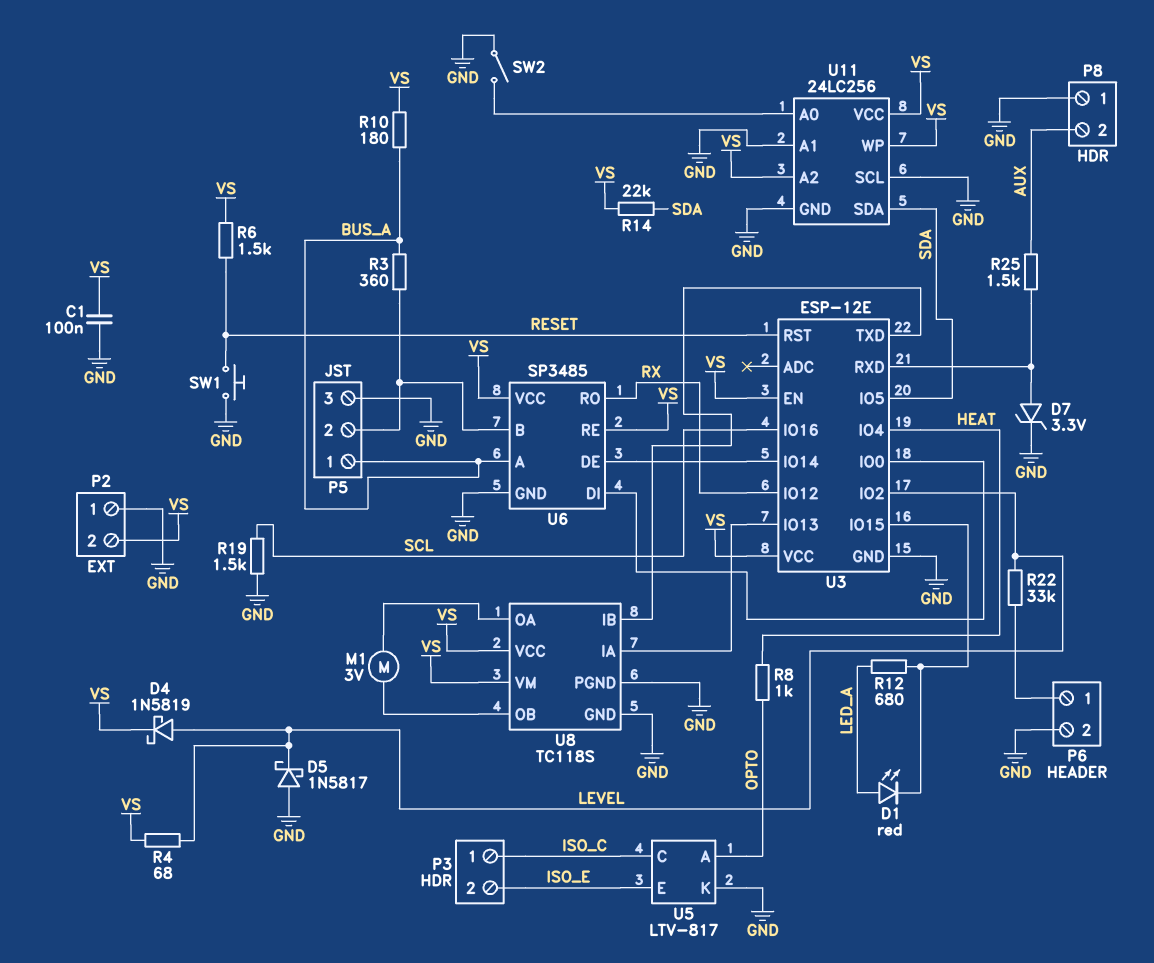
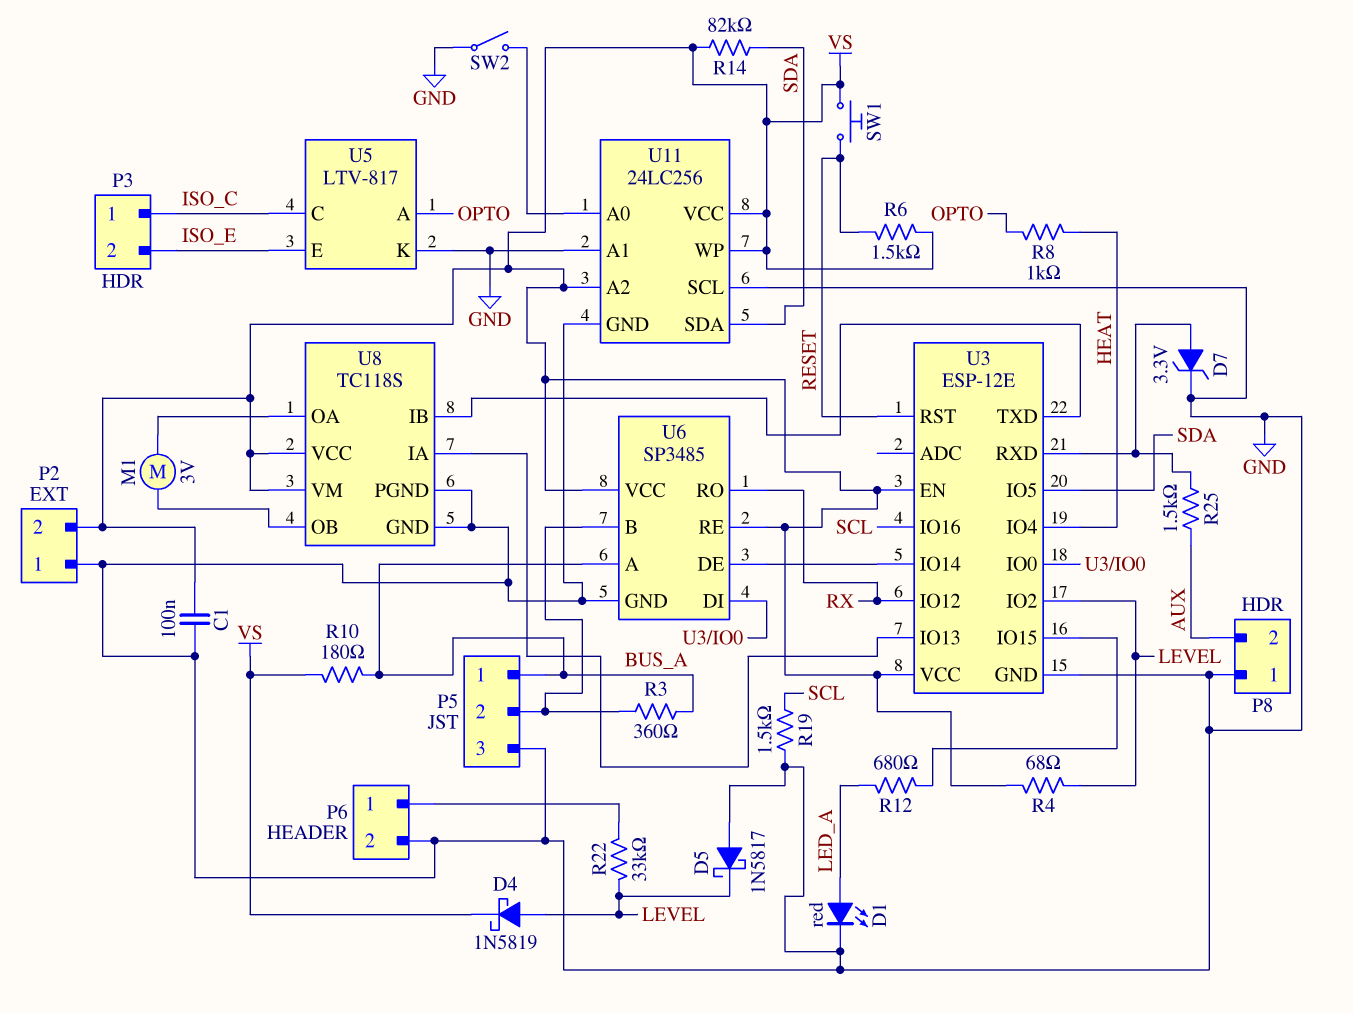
D1: LED red (A LED_A, K U3/IO15) -> LED red (A LED_A, K GND)
R14: 22k (SDA, VS) -> 82k (SDA, VS)
SW1: button (GND, RESET) -> button (RESET, VS)

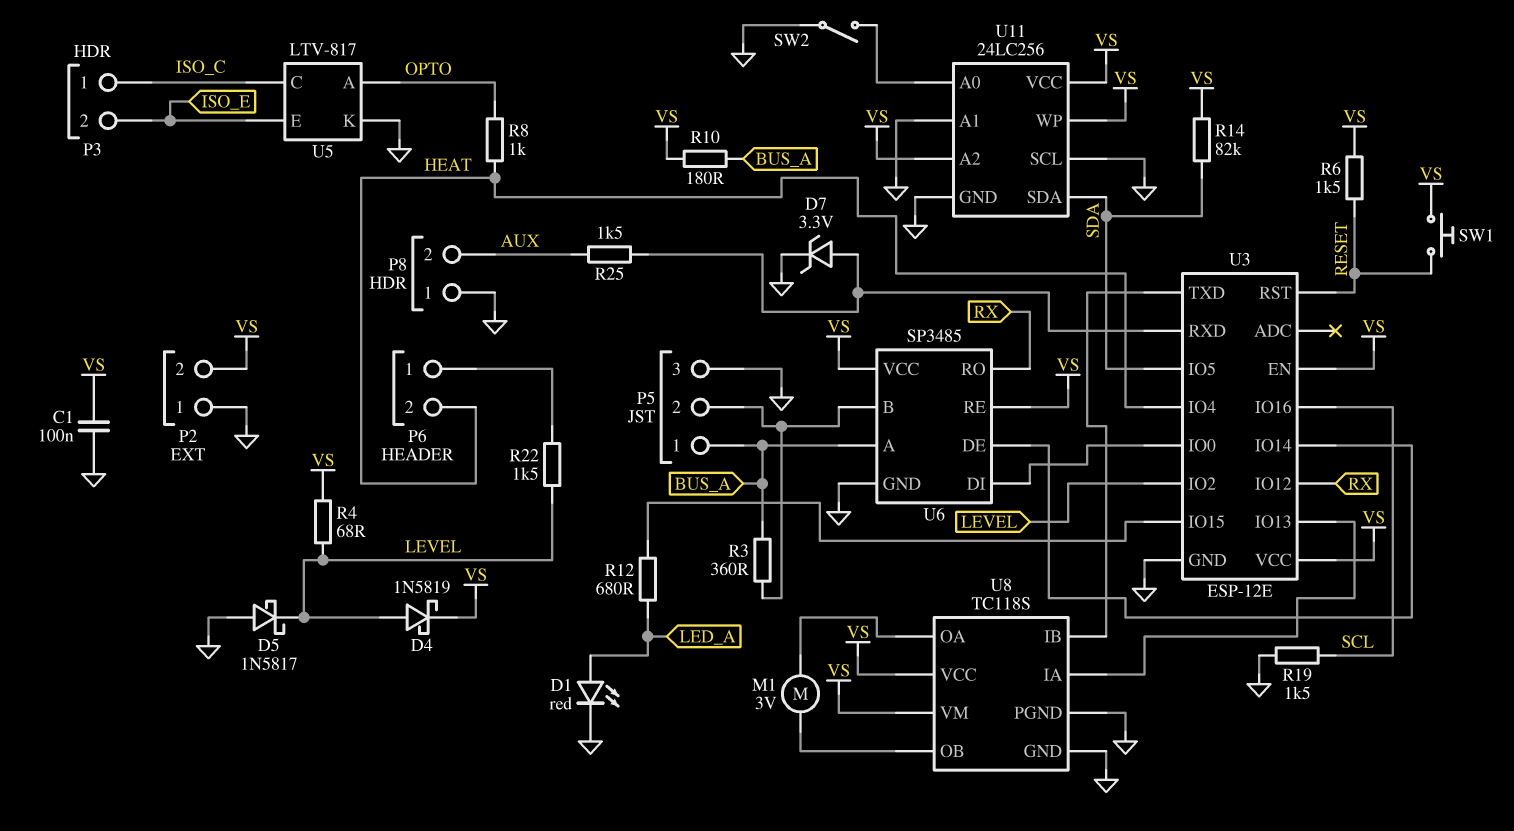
P6 pin 2: GND -> HEAT
R22: 33k (LEVEL, P6/1) -> 1.5k (LEVEL, P6/1)

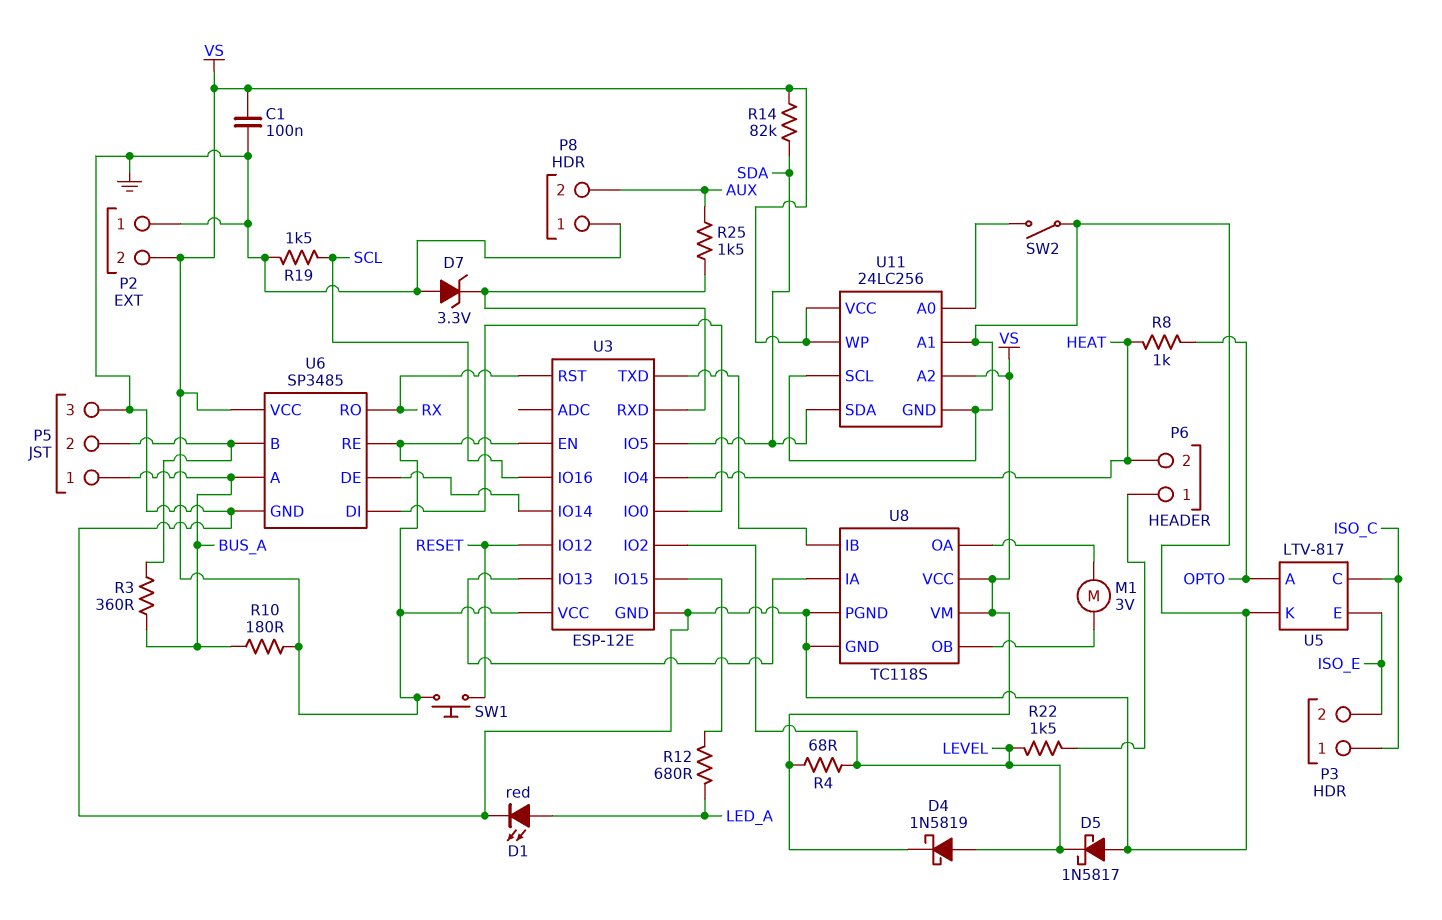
D7: zener 3.3V (A U3/RXD, K GND) -> zener 3.3V (A GND, K U3/RXD)
R6: 1.5k (RESET, VS) -> none
U3 pin IO12: RX -> RESET
U3 pin RST: RESET -> RX

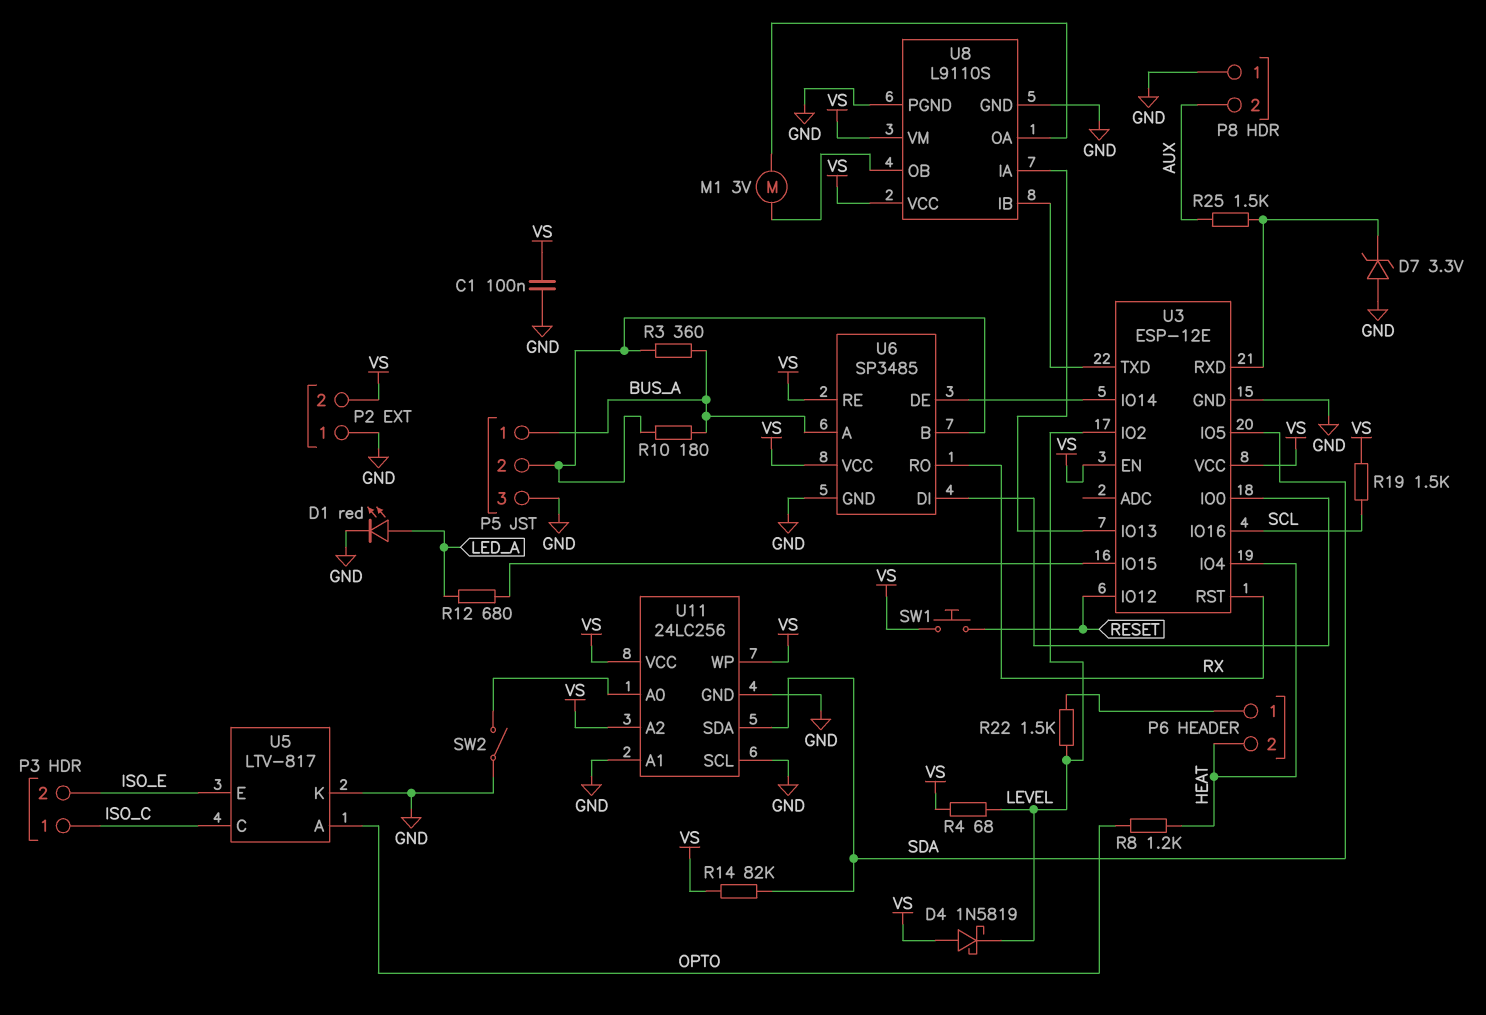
D4: schottky 1N5819 (A LEVEL, K VS) -> schottky 1N5819 (A VS, K LEVEL)
D5: schottky 1N5817 (A GND, K LEVEL) -> none
R8: 1k (HEAT, OPTO) -> 1.2k (HEAT, OPTO)
R10: 180 (BUS_A, VS) -> 180 (BUS_A, P5/2)
R19: 1.5k (GND, SCL) -> 1.5k (SCL, VS)
U8: TC118S -> L9110S

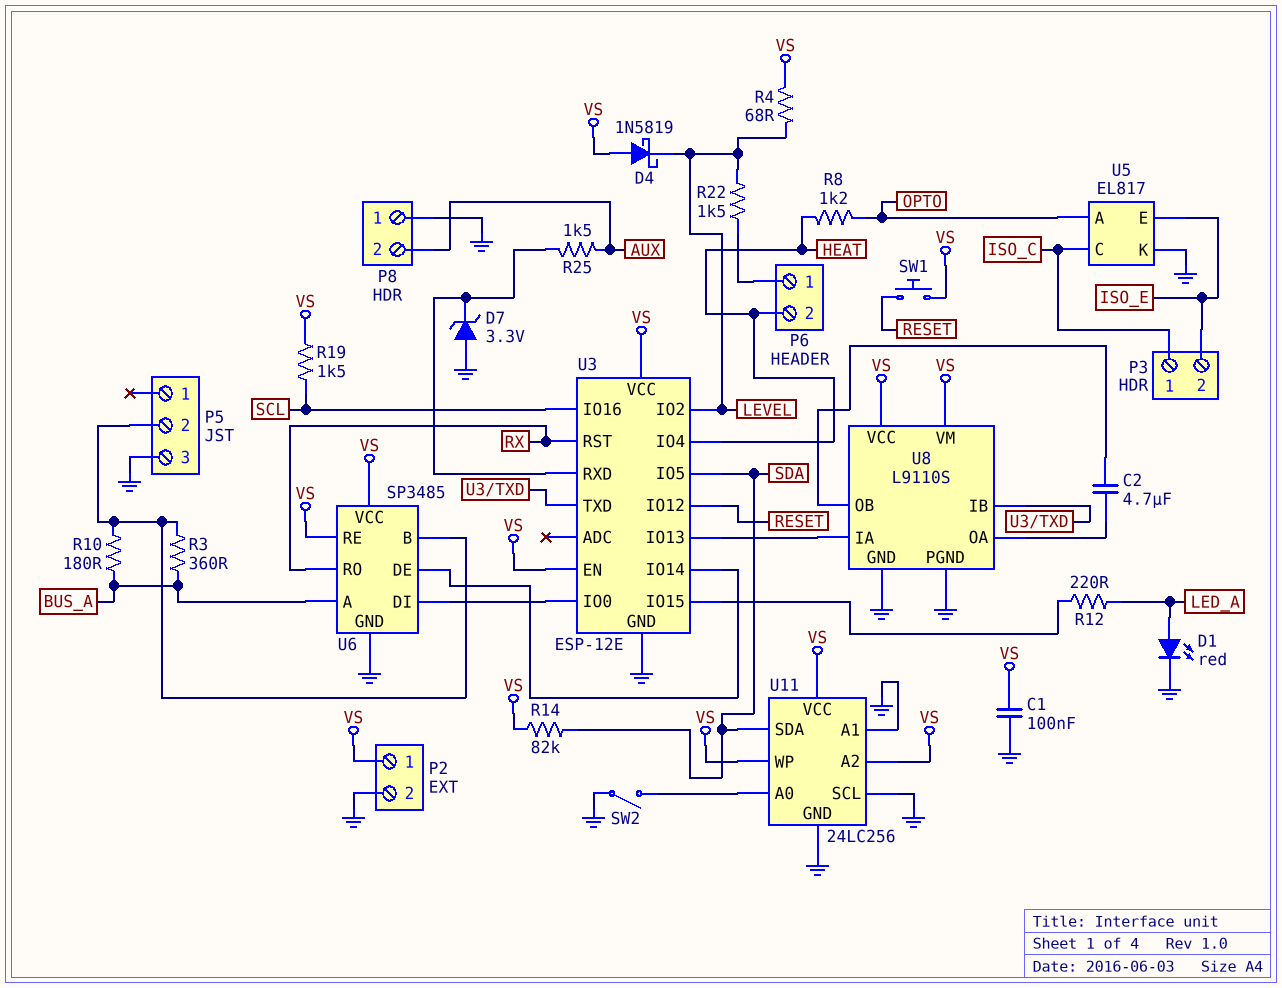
C2: none -> 4.7uF (U8/OA, U8/OB)
M1: motor 3V (U8/OA, U8/OB) -> none
P2 pin 1: GND -> VS
P2 pin 2: VS -> GND
P5 pin 1: BUS_A -> none
R12: 680 (LED_A, U3/IO15) -> 220 (LED_A, U3/IO15)
U5: LTV-817 -> EL817

